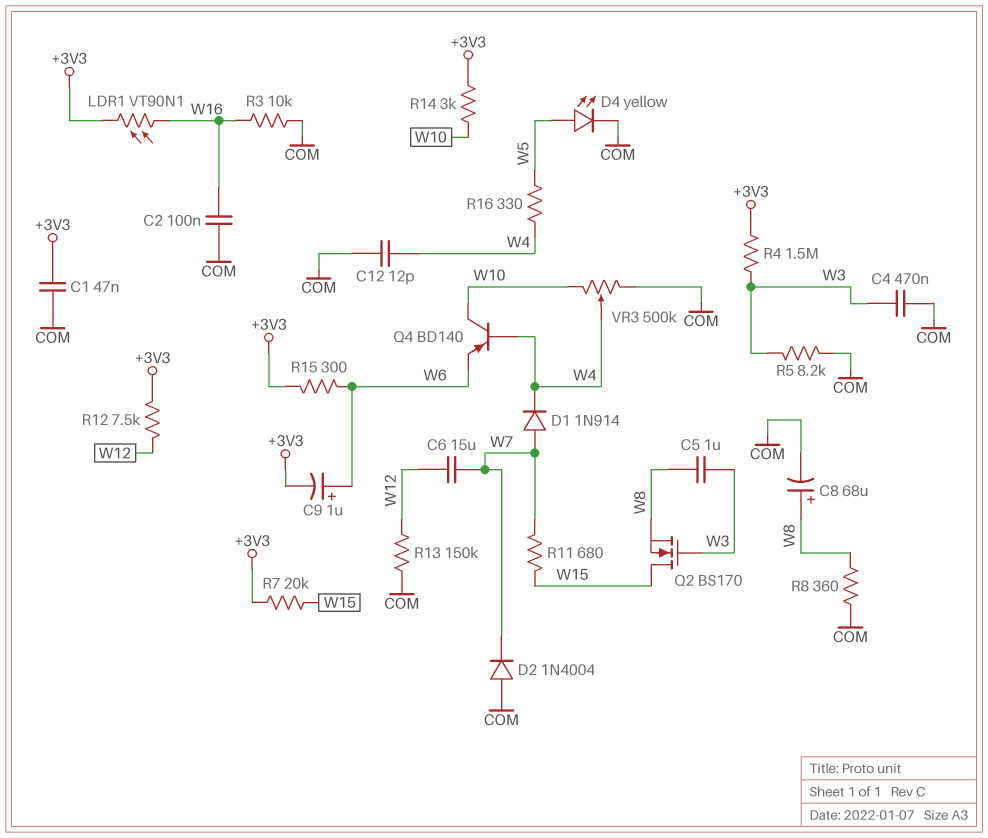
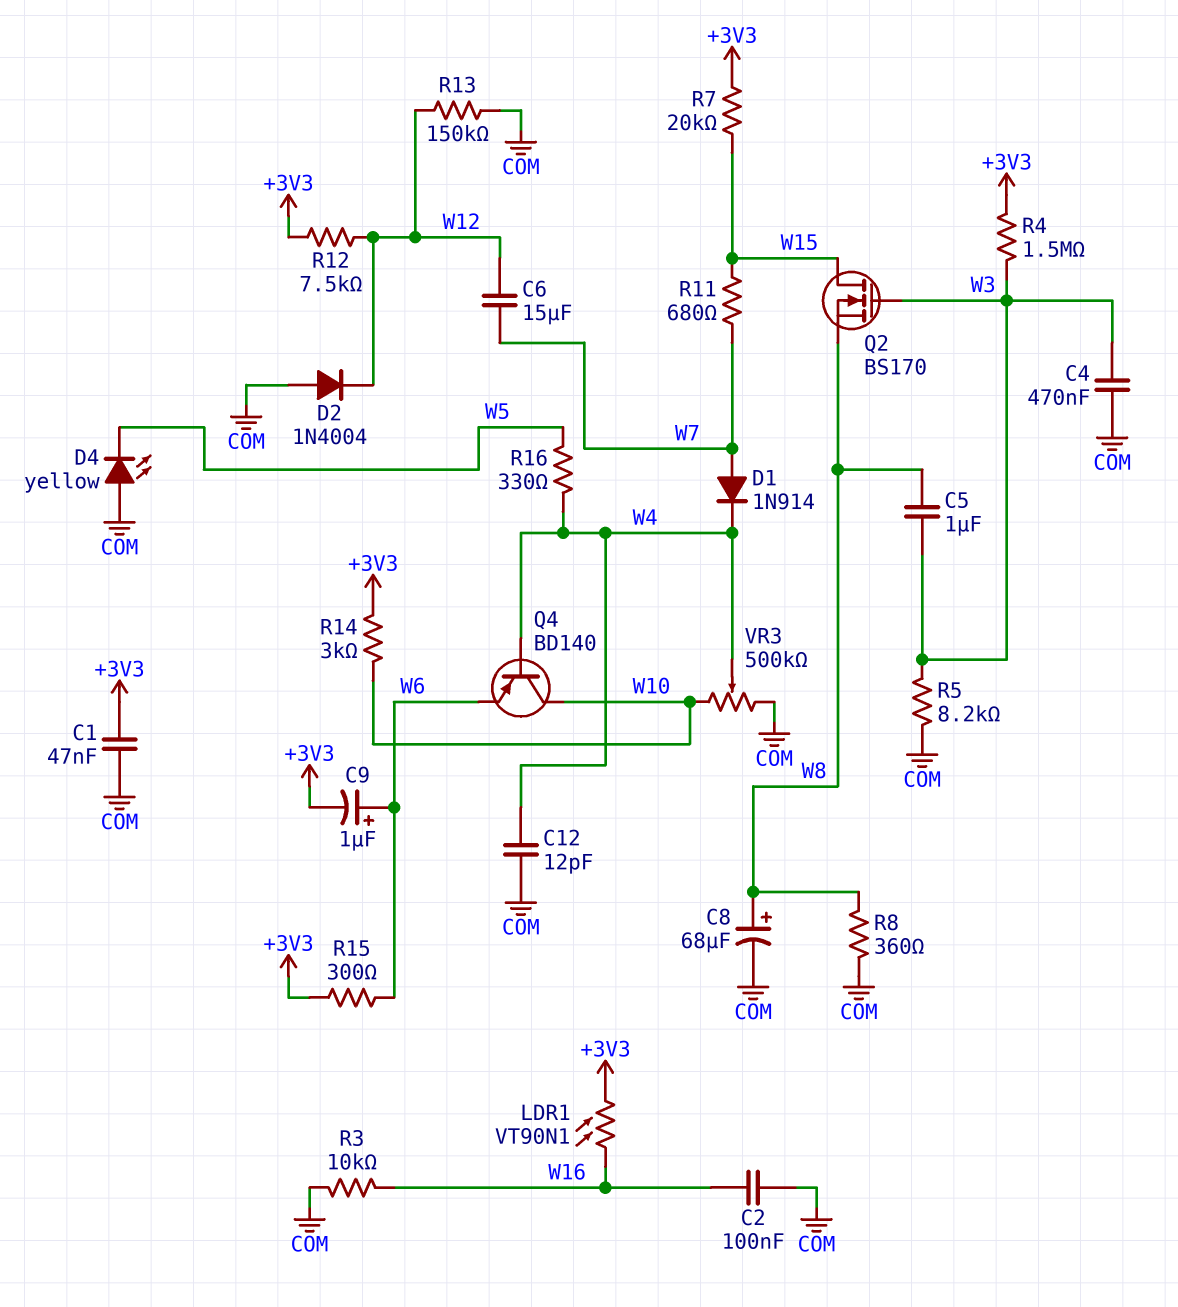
D2: diode 1N4004 (A COM, K W7) -> diode 1N4004 (A COM, K W12)
D4: LED yellow (A W5, K COM) -> LED yellow (A COM, K W5)

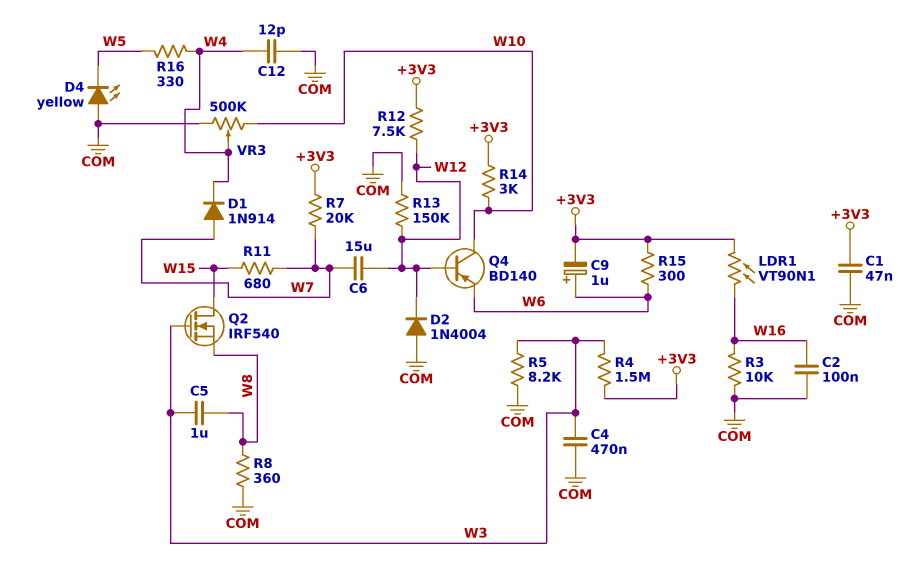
C8: 68uF (plus W8, minus COM) -> none
Q2: NMOS BS170 (G W3, D W15, S W8) -> NMOS IRF540 (G W3, D W15, S W8)
Q4: PNP BD140 (B W4, C W10, E W6) -> PNP BD140 (B W12, C W10, E W6)
R7: 20k (+3V3, W15) -> 20k (+3V3, W7)

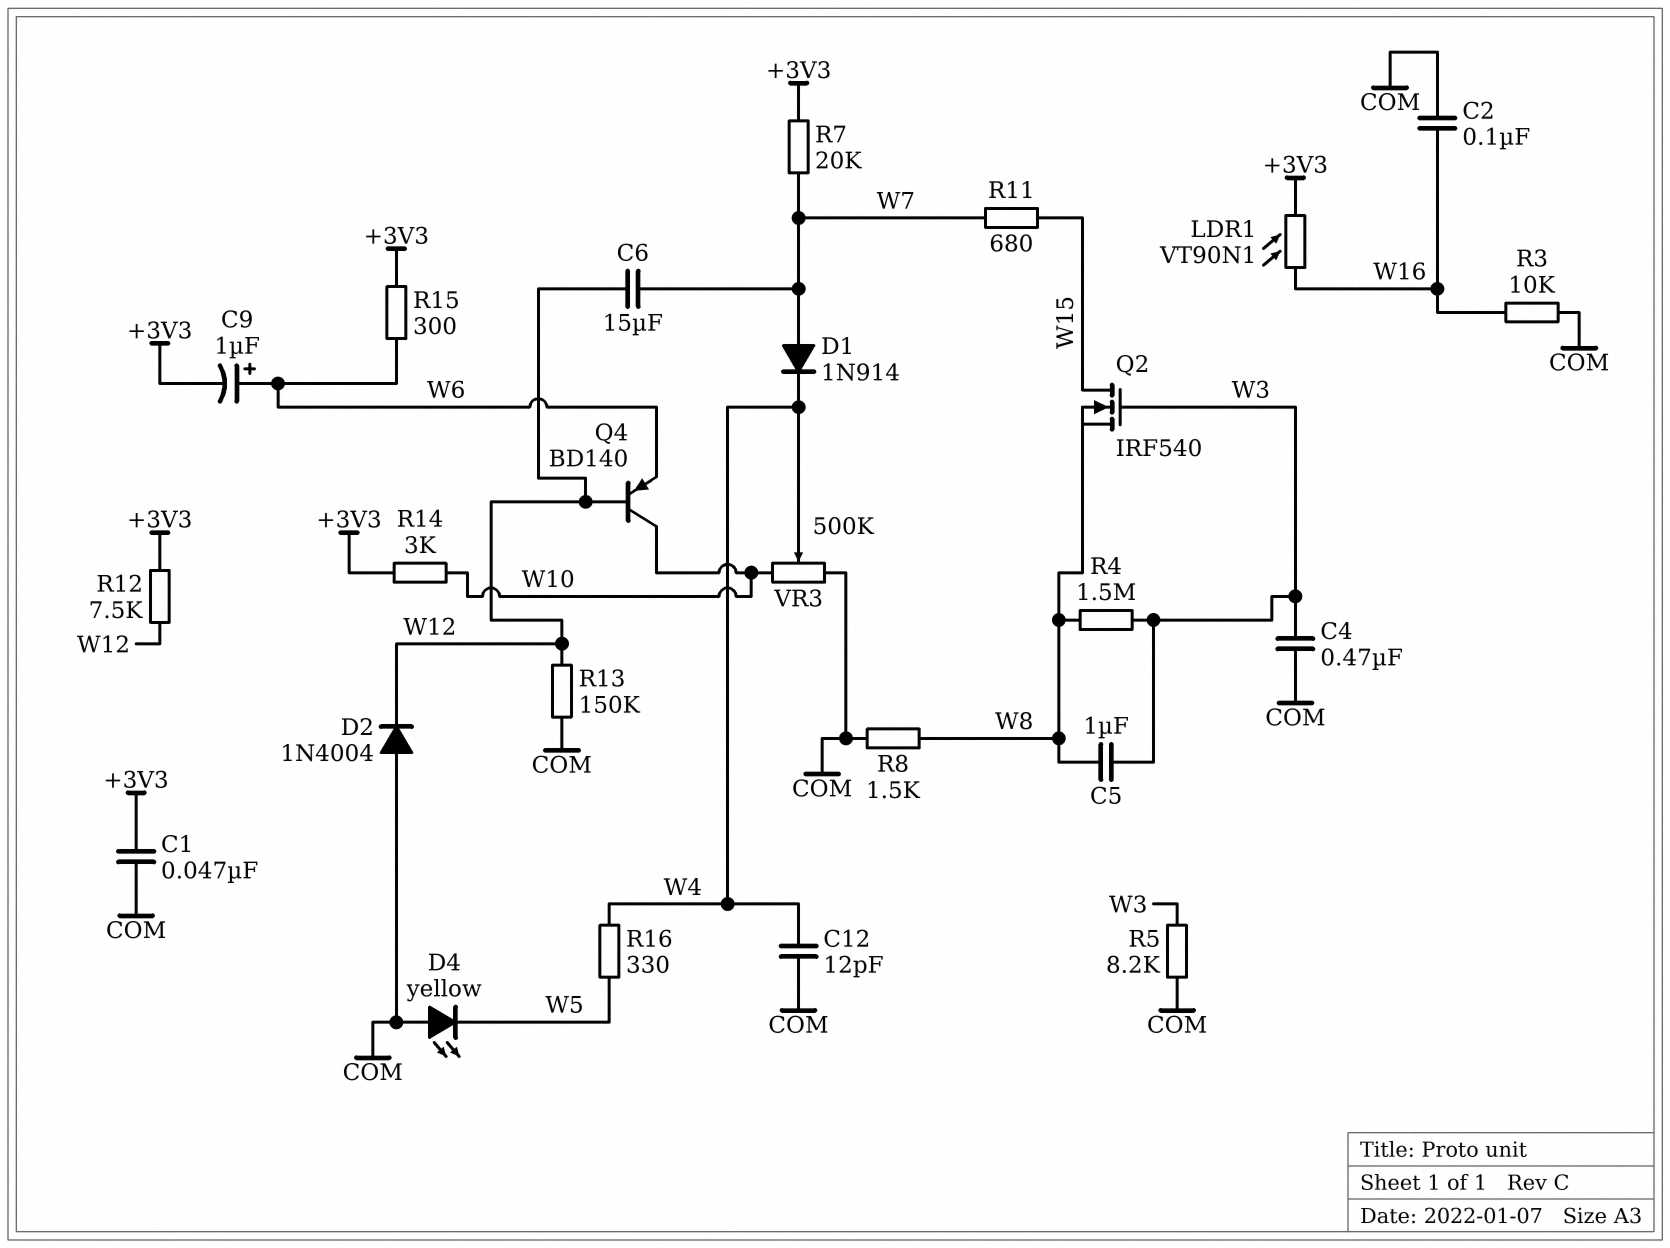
R4: 1.5M (+3V3, W3) -> 1.5M (W3, W8)
R8: 360 (COM, W8) -> 1.5k (COM, W8)

